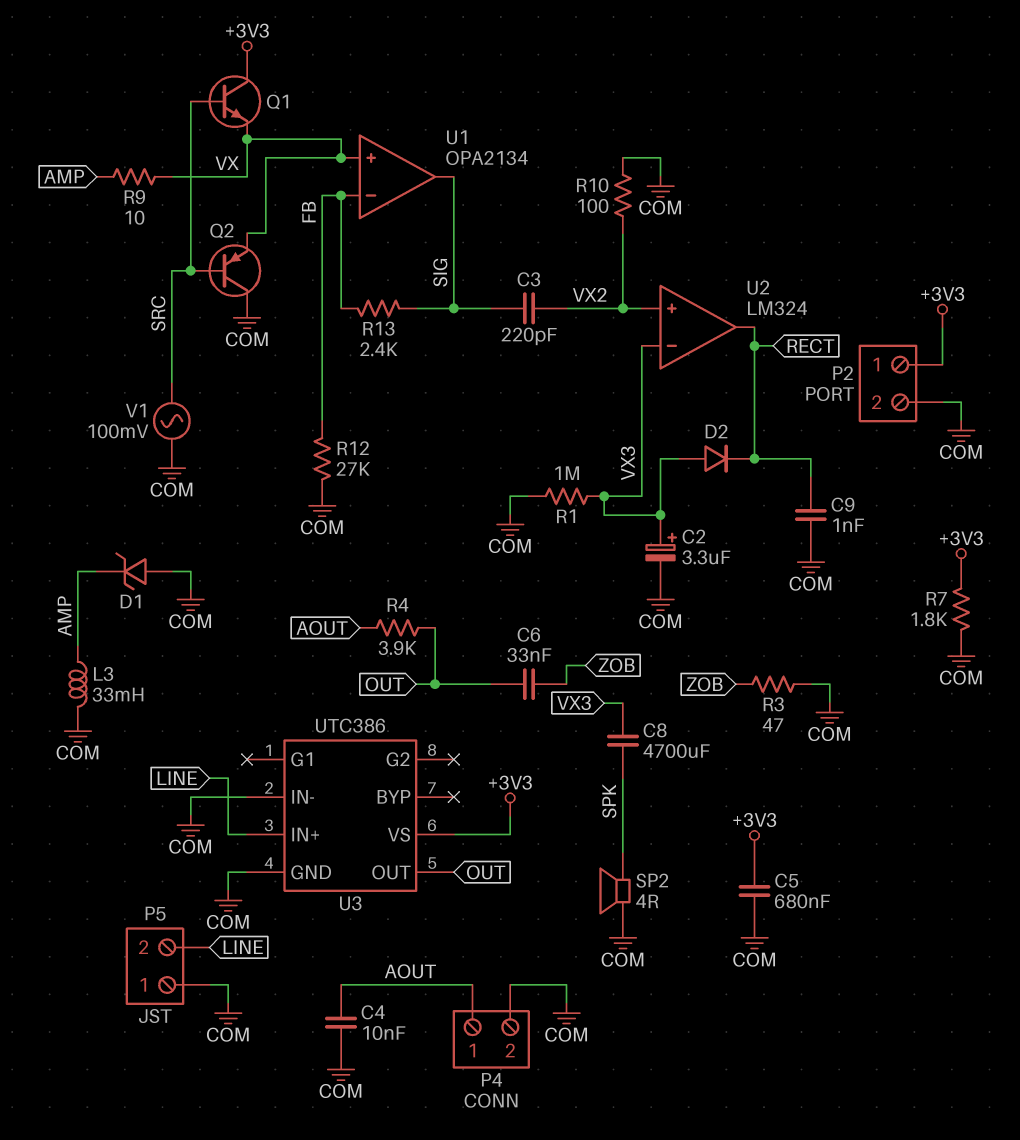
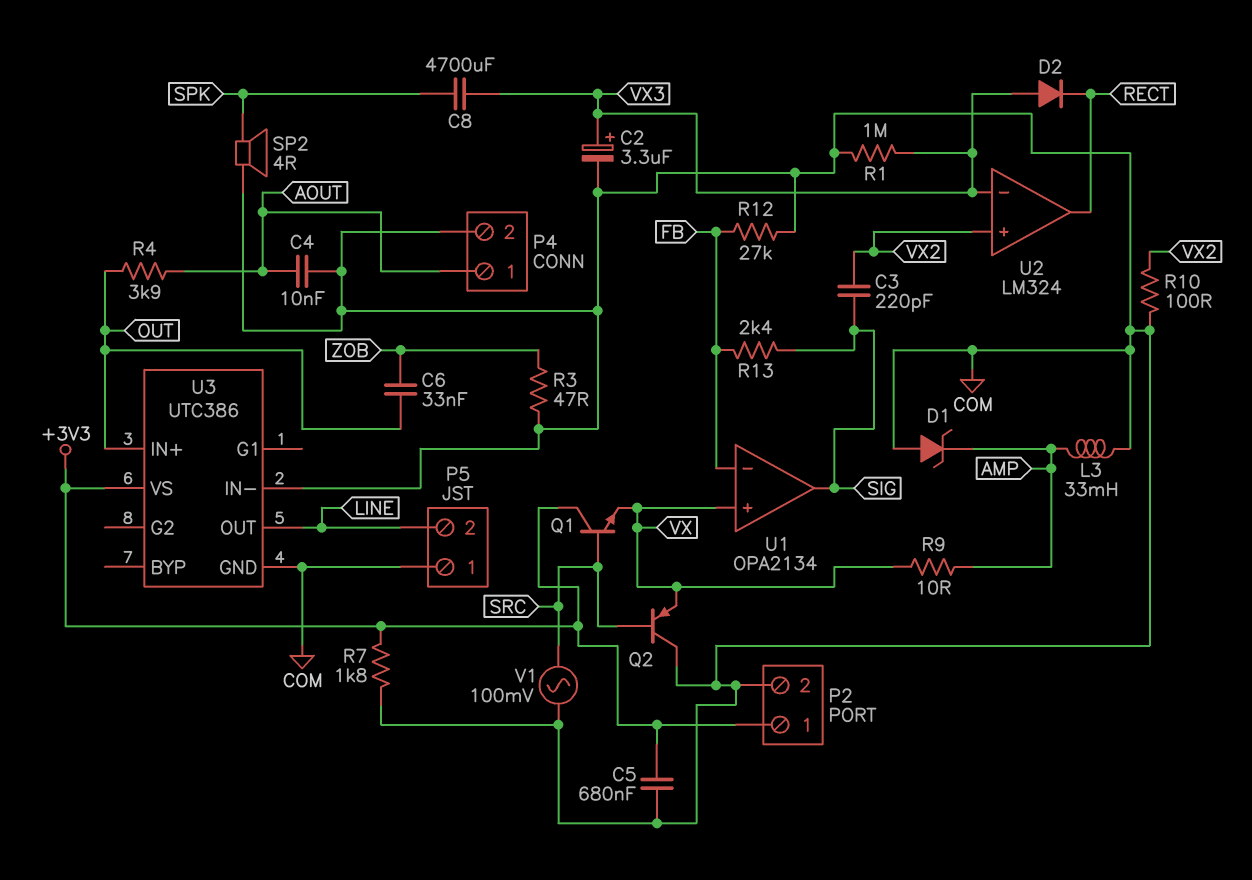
C9: 1nF (COM, RECT) -> none
U3 pin IN+: LINE -> OUT
U3 pin OUT: OUT -> LINE

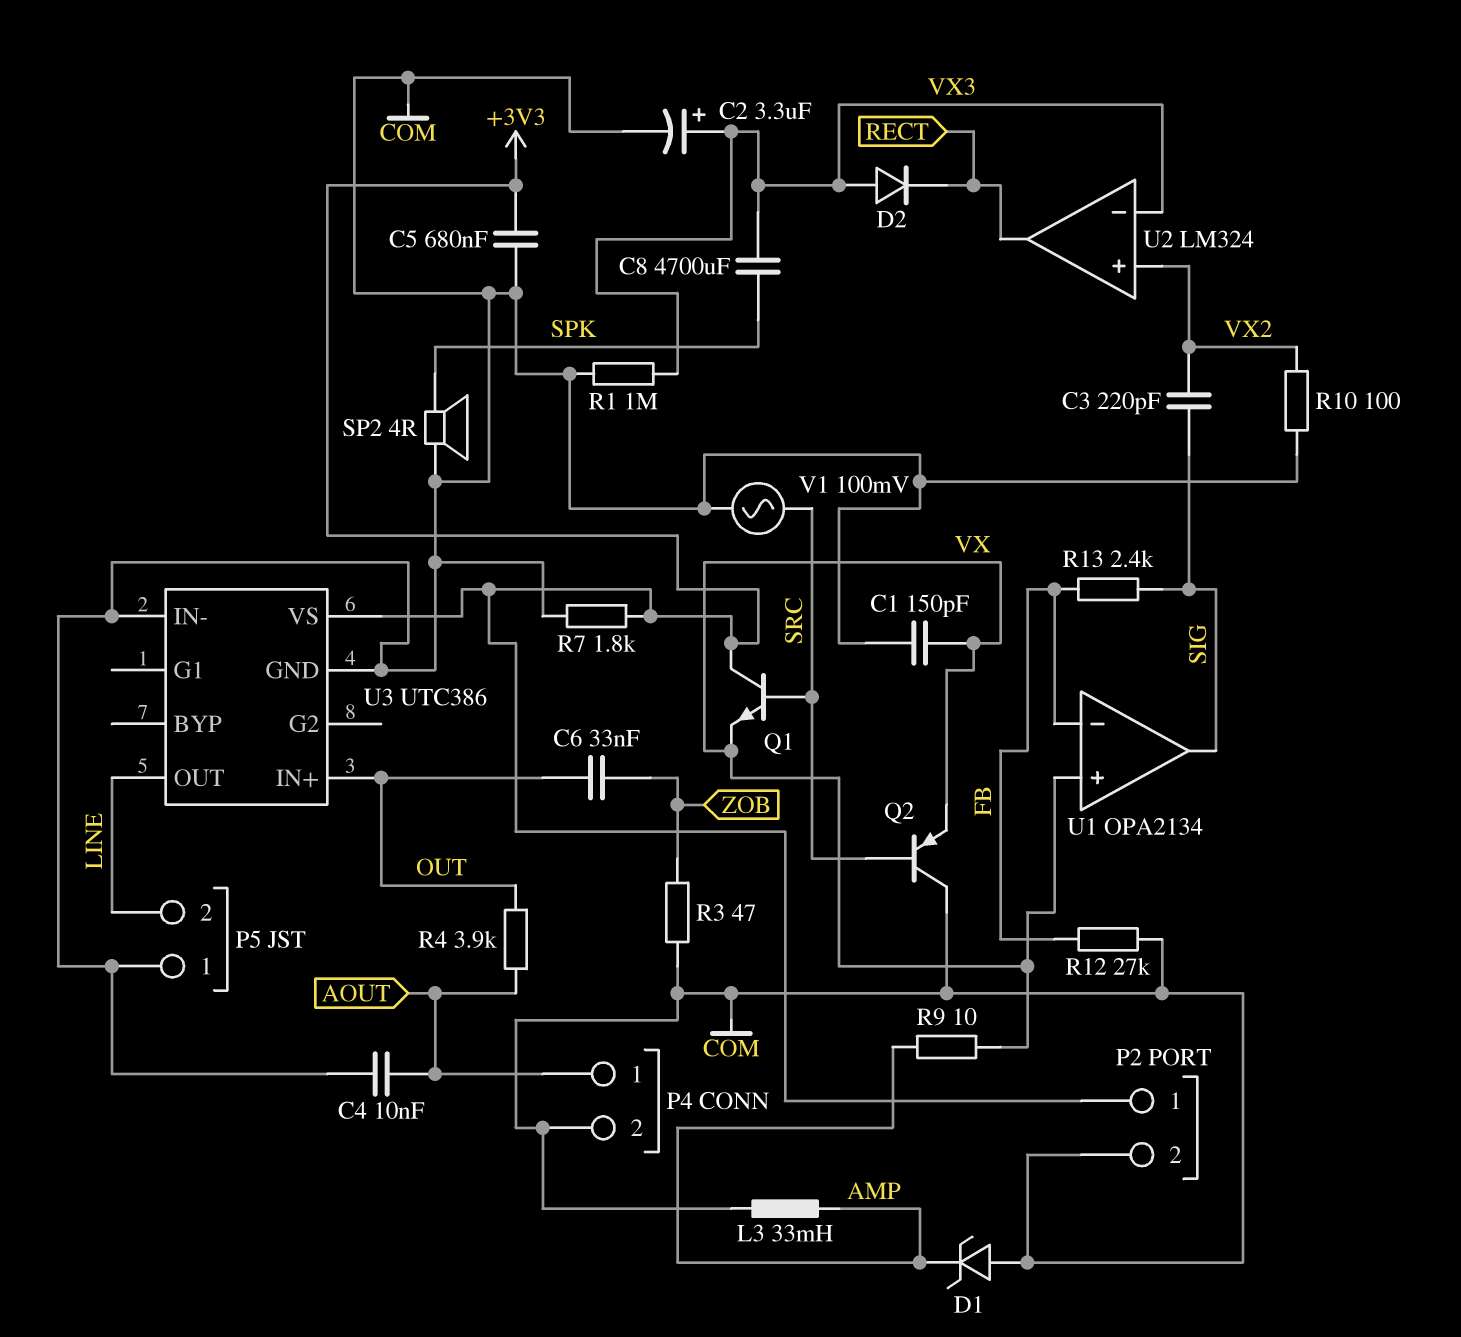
C1: none -> 150pF (COM, VX)

